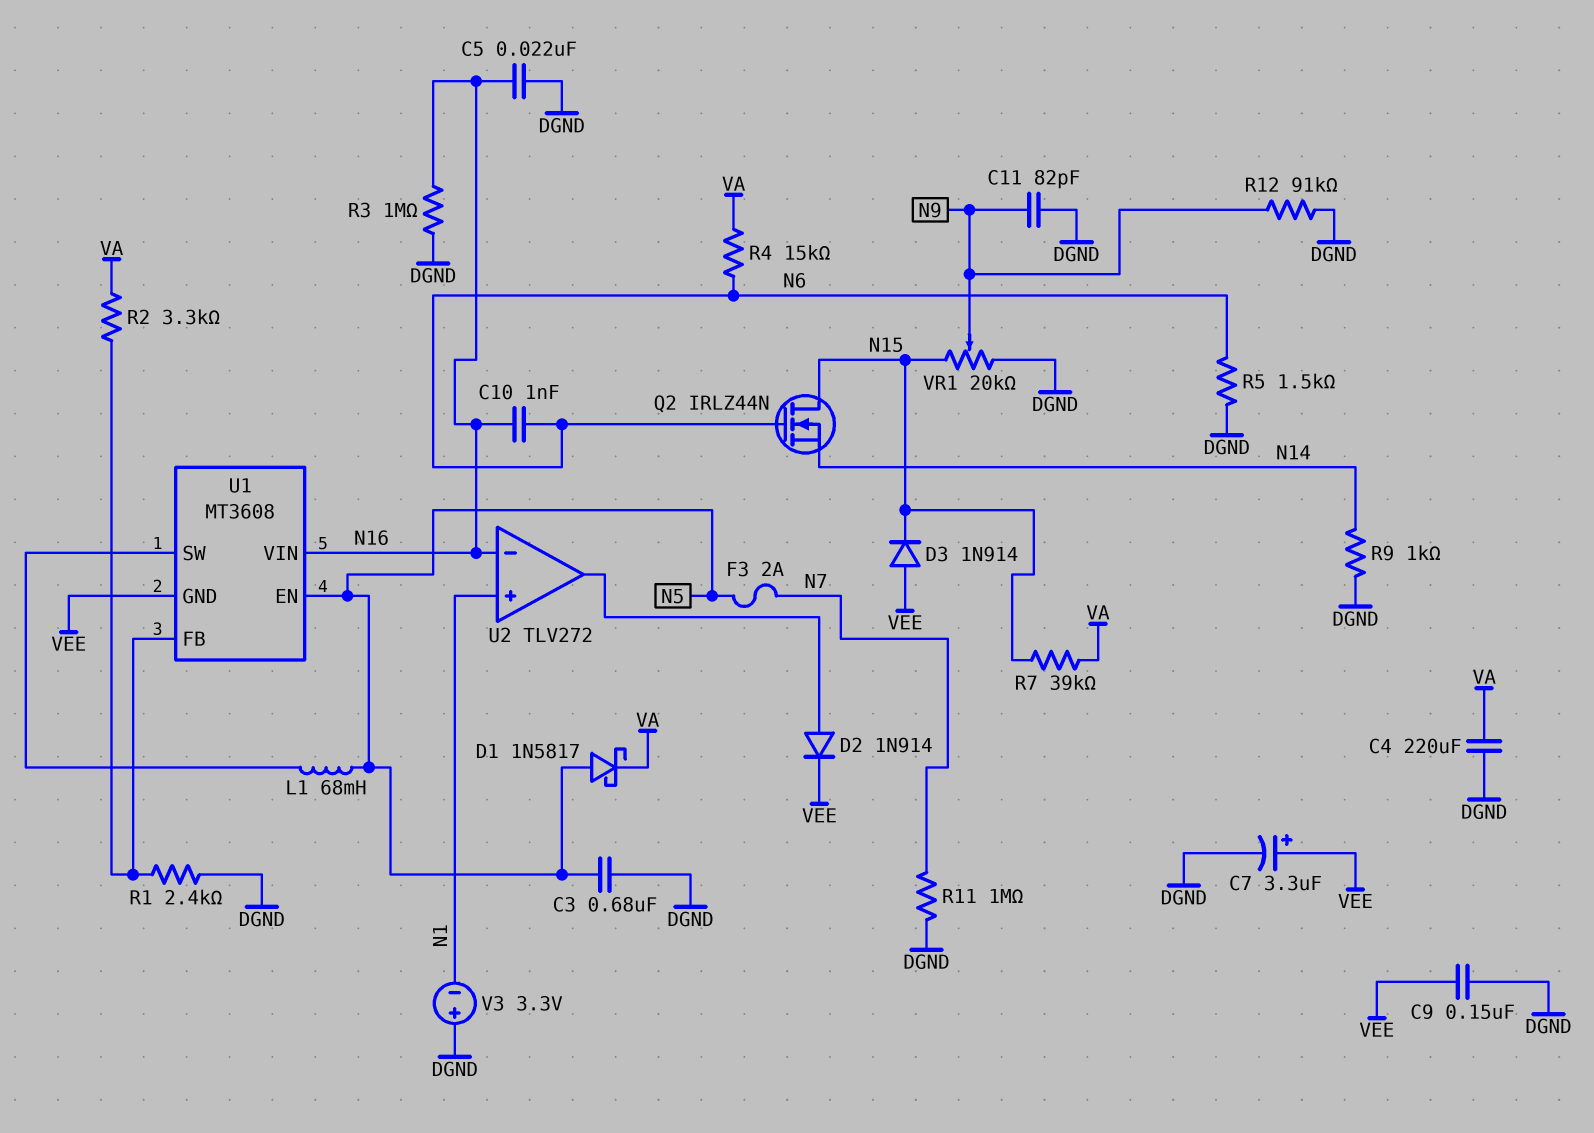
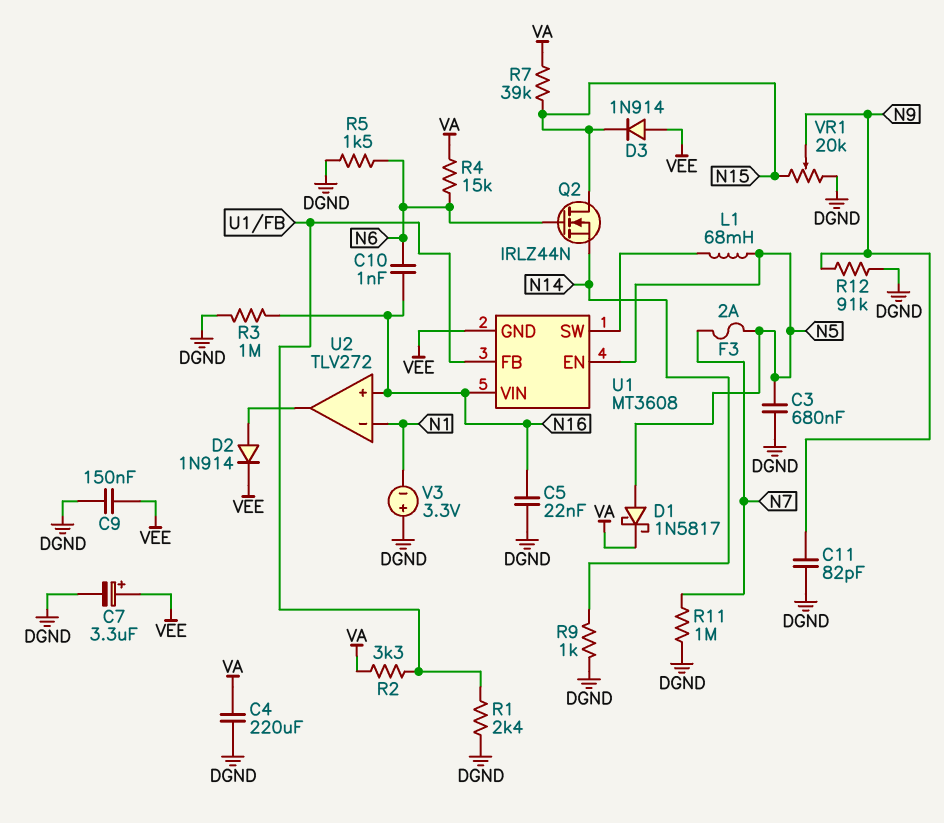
U2 pin in+: N1 -> N16
U2 pin in-: N16 -> N1

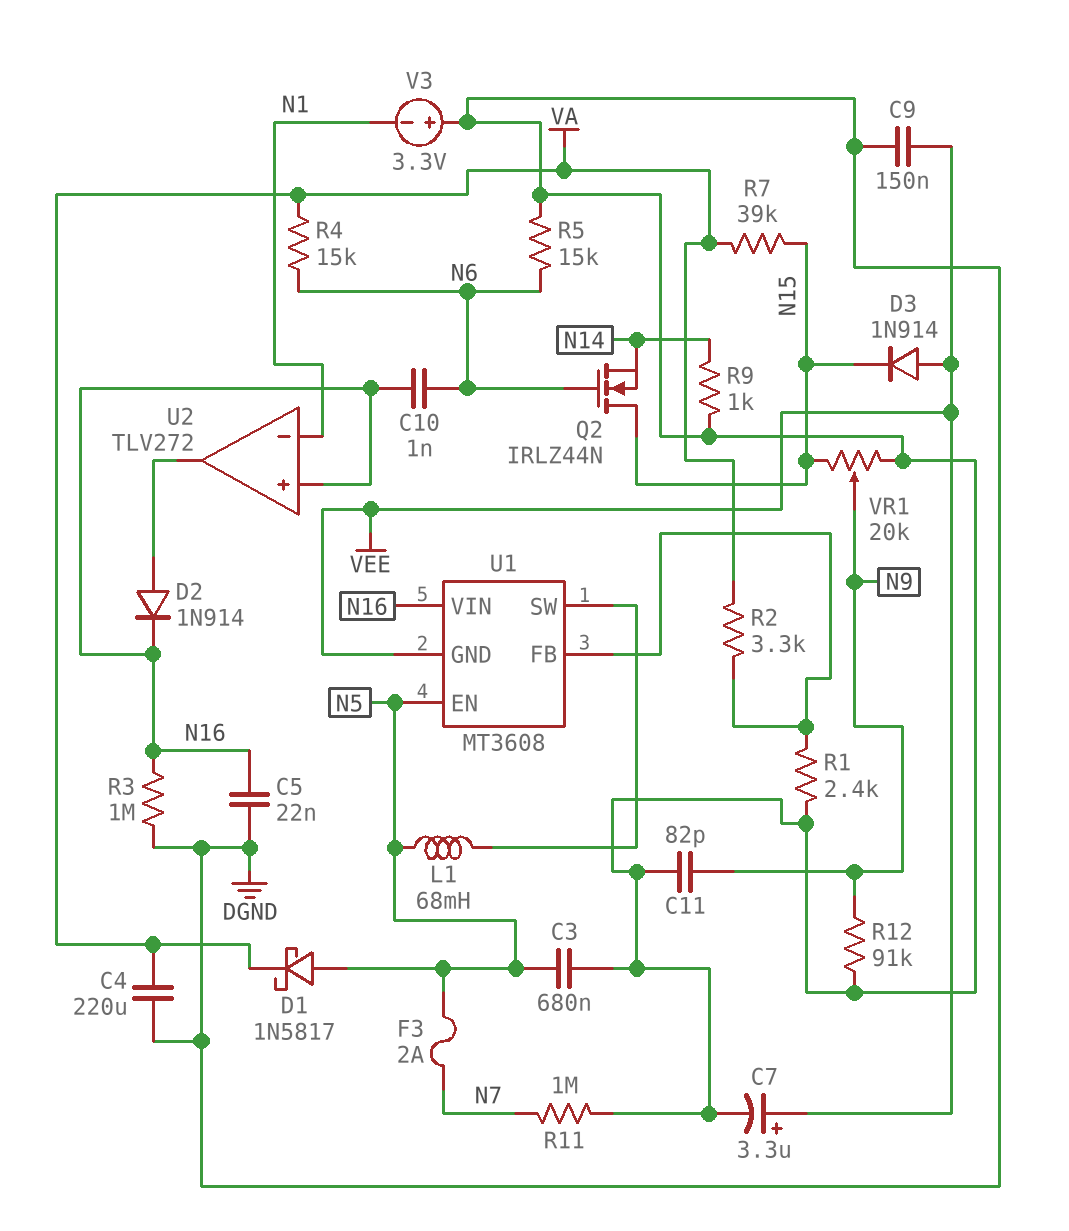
D2: diode 1N914 (A U2/out, K VEE) -> diode 1N914 (A U2/out, K N16)
R5: 1.5k (DGND, N6) -> 15k (DGND, N6)

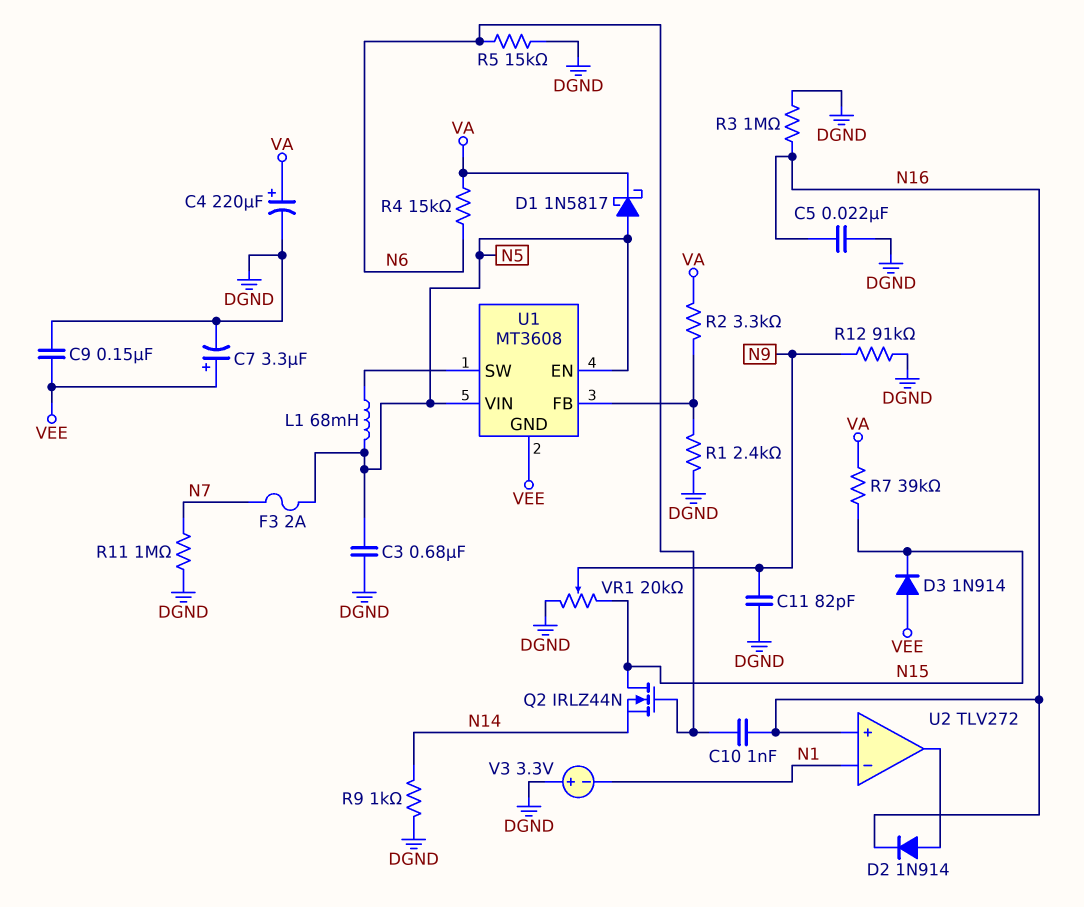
C4: 220uF (DGND, VA) -> 220uF (plus VA, minus DGND)
U1 pin VIN: N16 -> N5

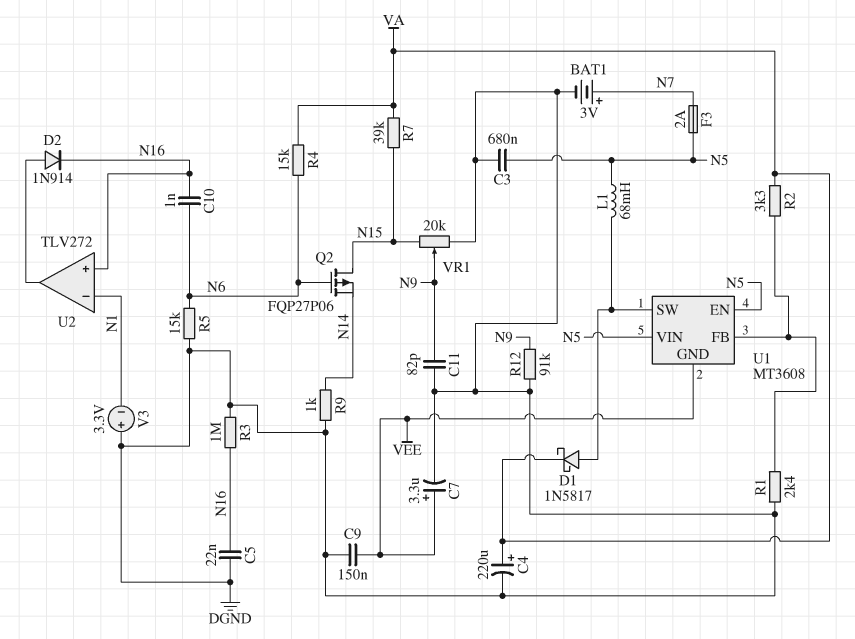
BAT1: none -> 3V (plus N7, minus DGND)
D1: schottky 1N5817 (A N5, K VA) -> schottky 1N5817 (A U1/SW, K VA)
D3: diode 1N914 (A VEE, K N15) -> none
Q2: NMOS IRLZ44N (G N6, D N15, S N14) -> PMOS FQP27P06 (G N6, D N15, S N14)
R11: 1M (DGND, N7) -> none

